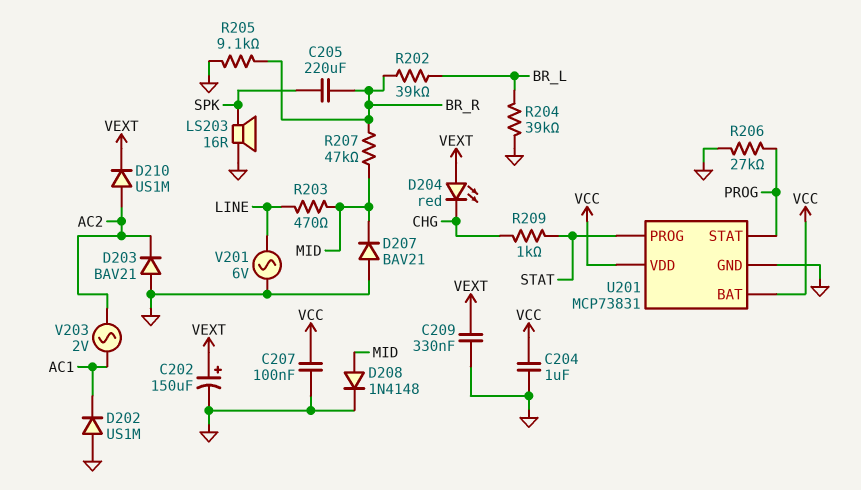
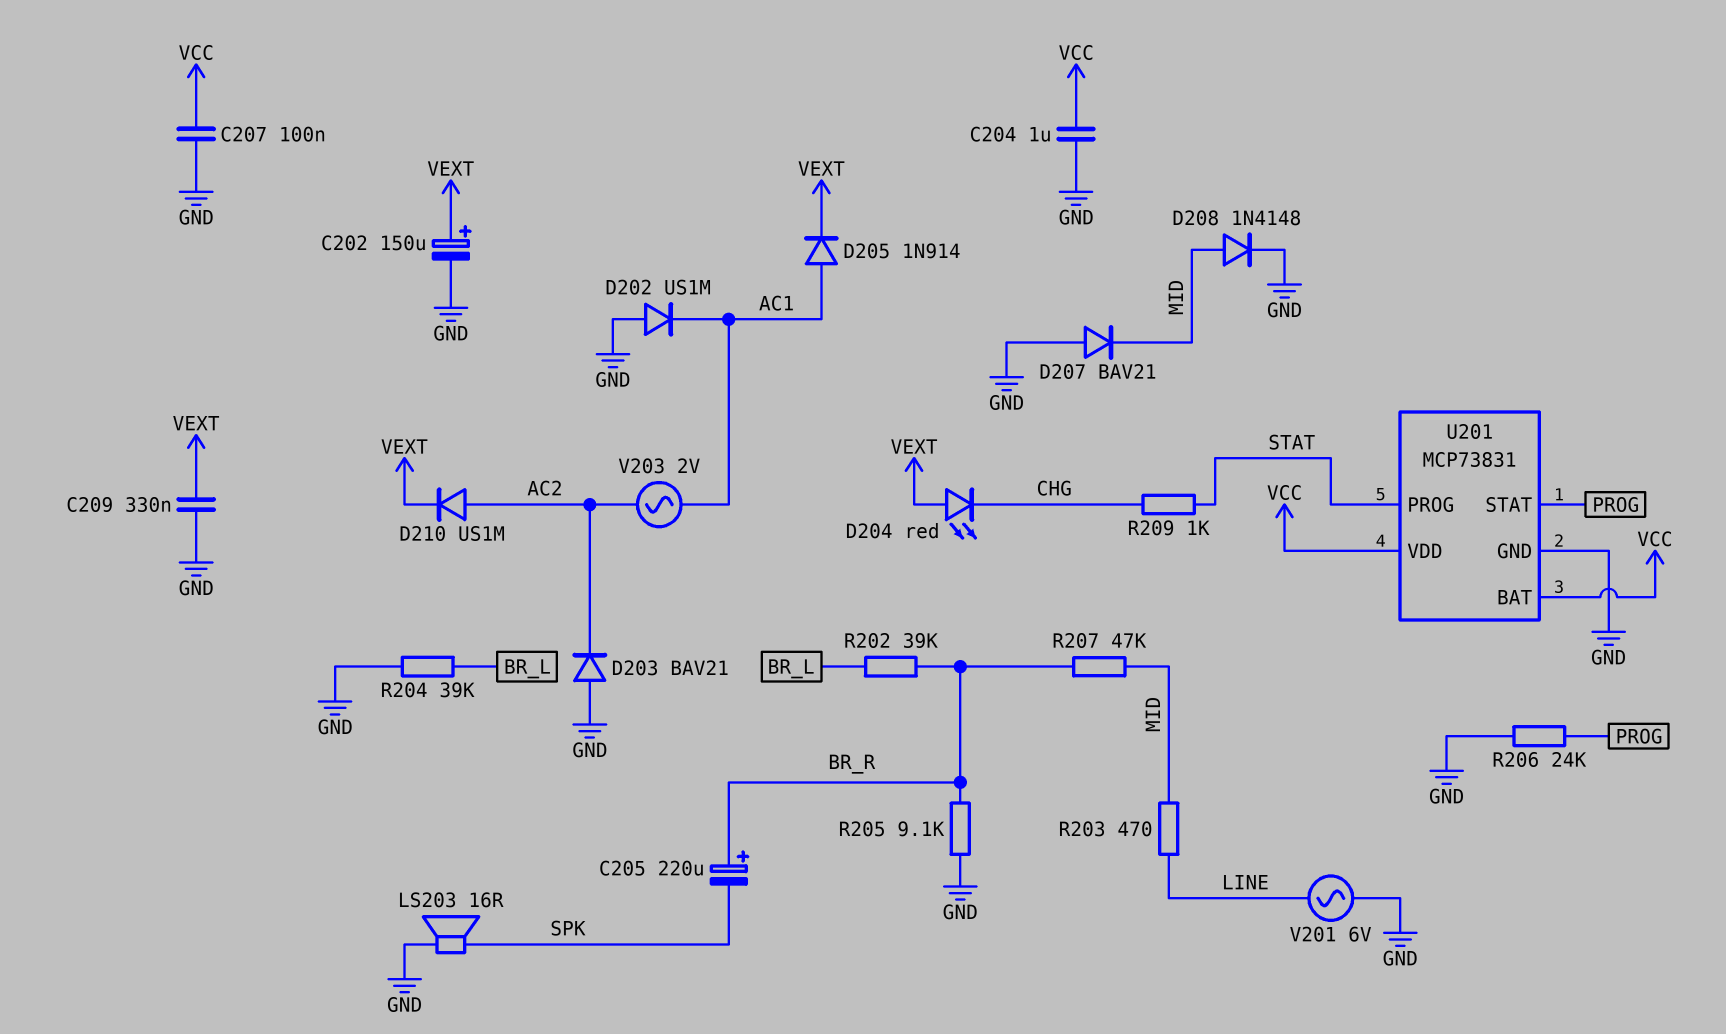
C205: 220uF (BR_R, SPK) -> 220uF (plus BR_R, minus SPK)
D205: none -> diode 1N914 (A AC1, K VEXT)
R206: 27k (GND, PROG) -> 24k (GND, PROG)

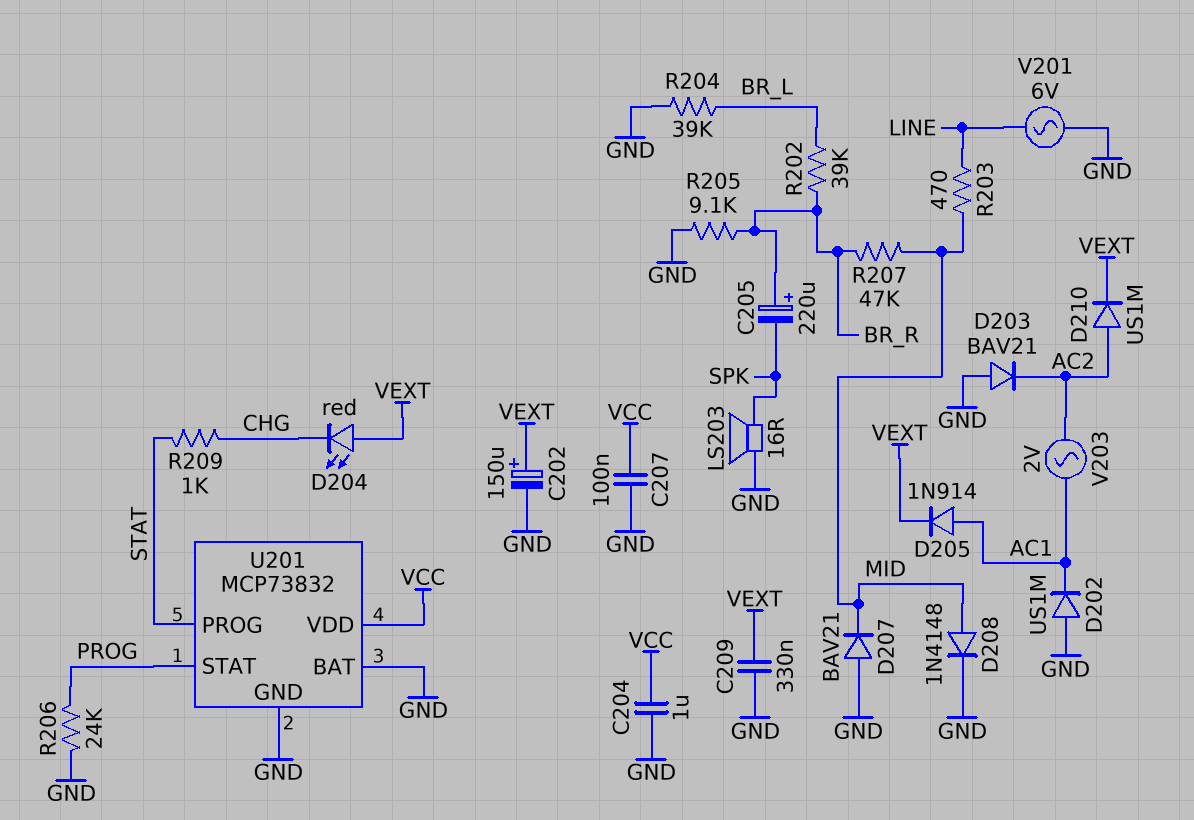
U201: MCP73831 -> MCP73832
U201 pin BAT: VCC -> GND

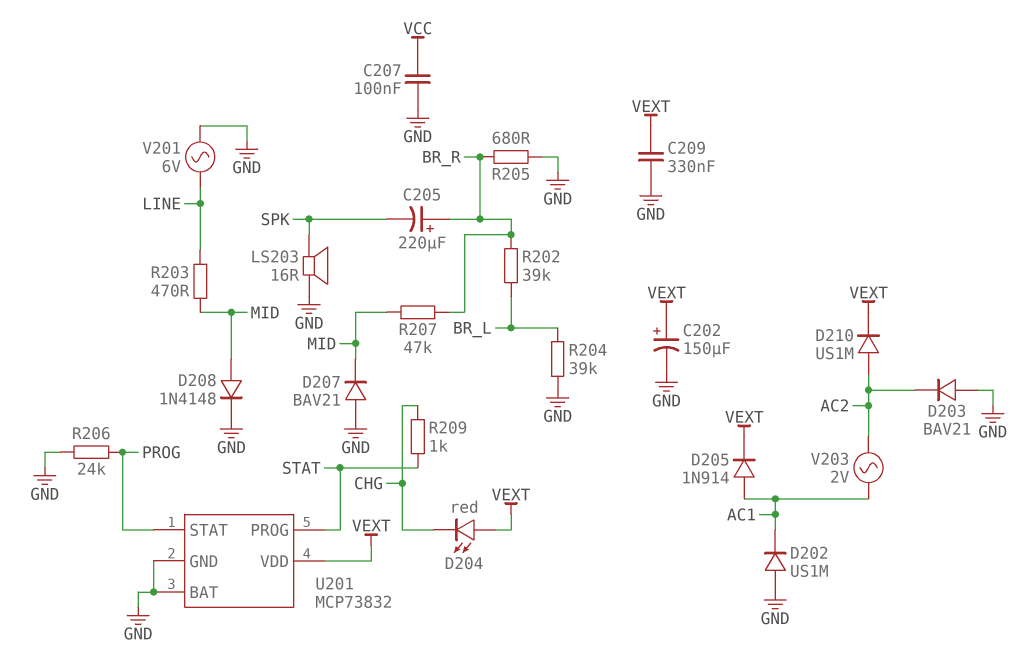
C204: 1uF (GND, VCC) -> none
R205: 9.1k (BR_R, GND) -> 680 (BR_R, GND)
U201 pin VDD: VCC -> VEXT

